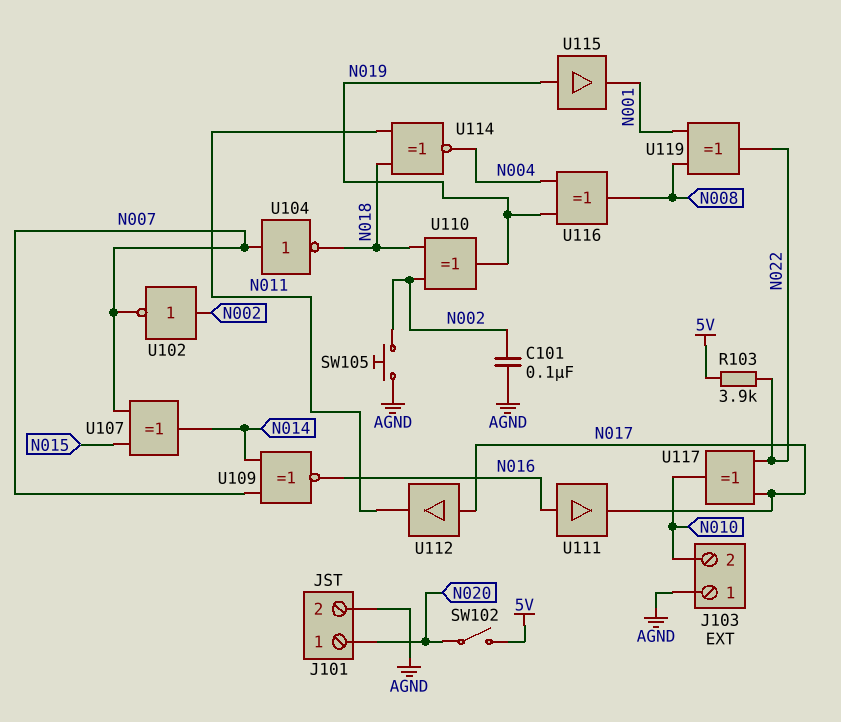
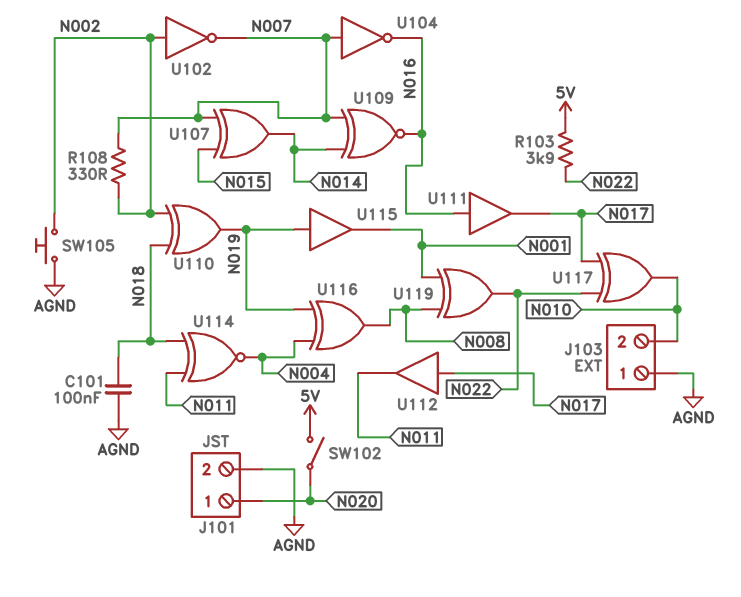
C101: 100nF (AGND, N002) -> 100nF (AGND, N018)
R108: none -> 330 (N002, N007)
U104: NOT (in N007, out N018) -> NOT (in N007, out N016)

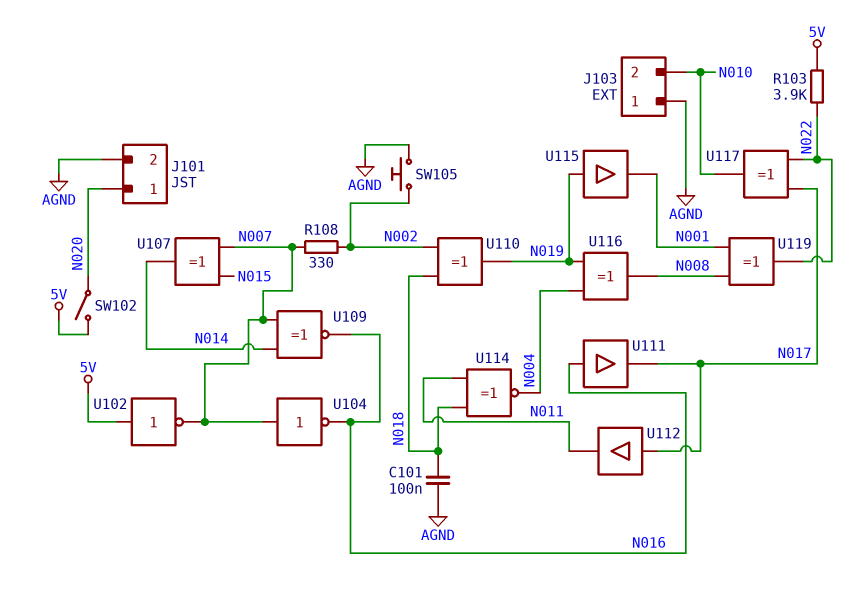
U102: NOT (in N002, out N007) -> NOT (in 5V, out N007)

